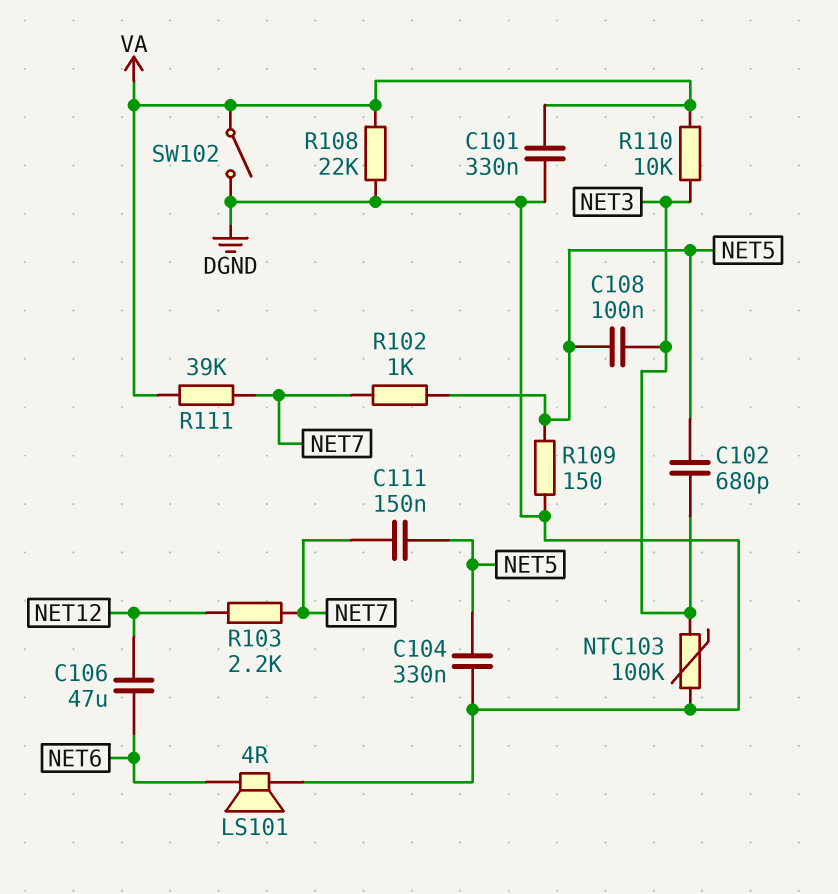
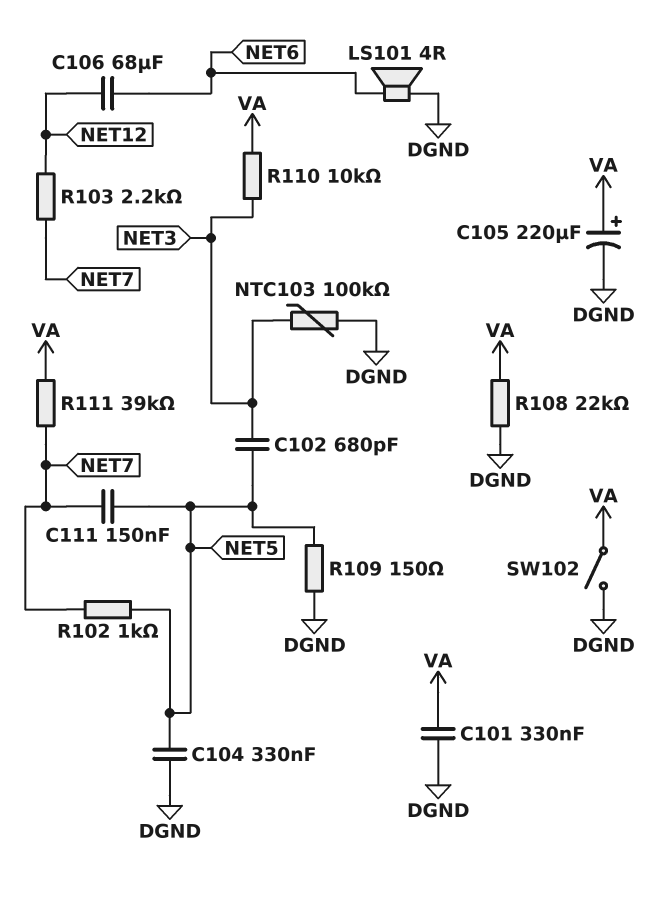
C105: none -> 220uF (plus VA, minus DGND)
C106: 47uF (NET6, NET12) -> 68uF (NET6, NET12)
C108: 100nF (NET3, NET5) -> none

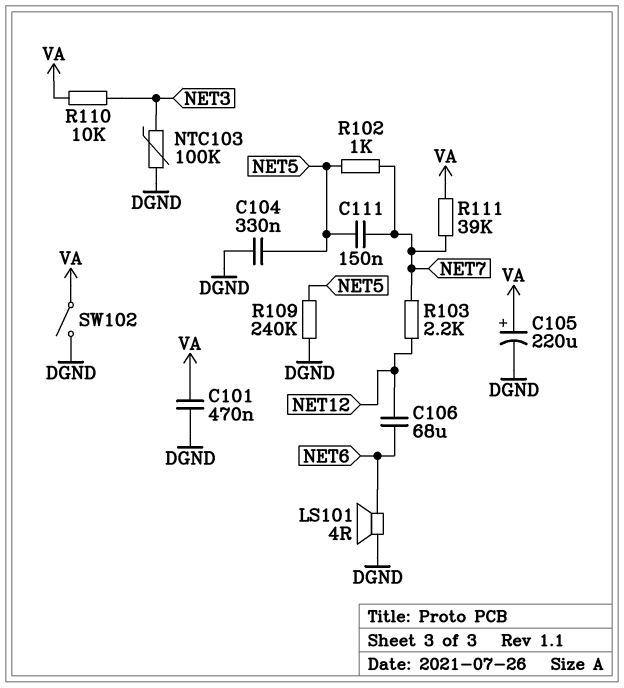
C101: 330nF (DGND, VA) -> 470nF (DGND, VA)
C102: 680pF (NET3, NET5) -> none
R108: 22k (DGND, VA) -> none
R109: 150 (DGND, NET5) -> 240k (DGND, NET5)

